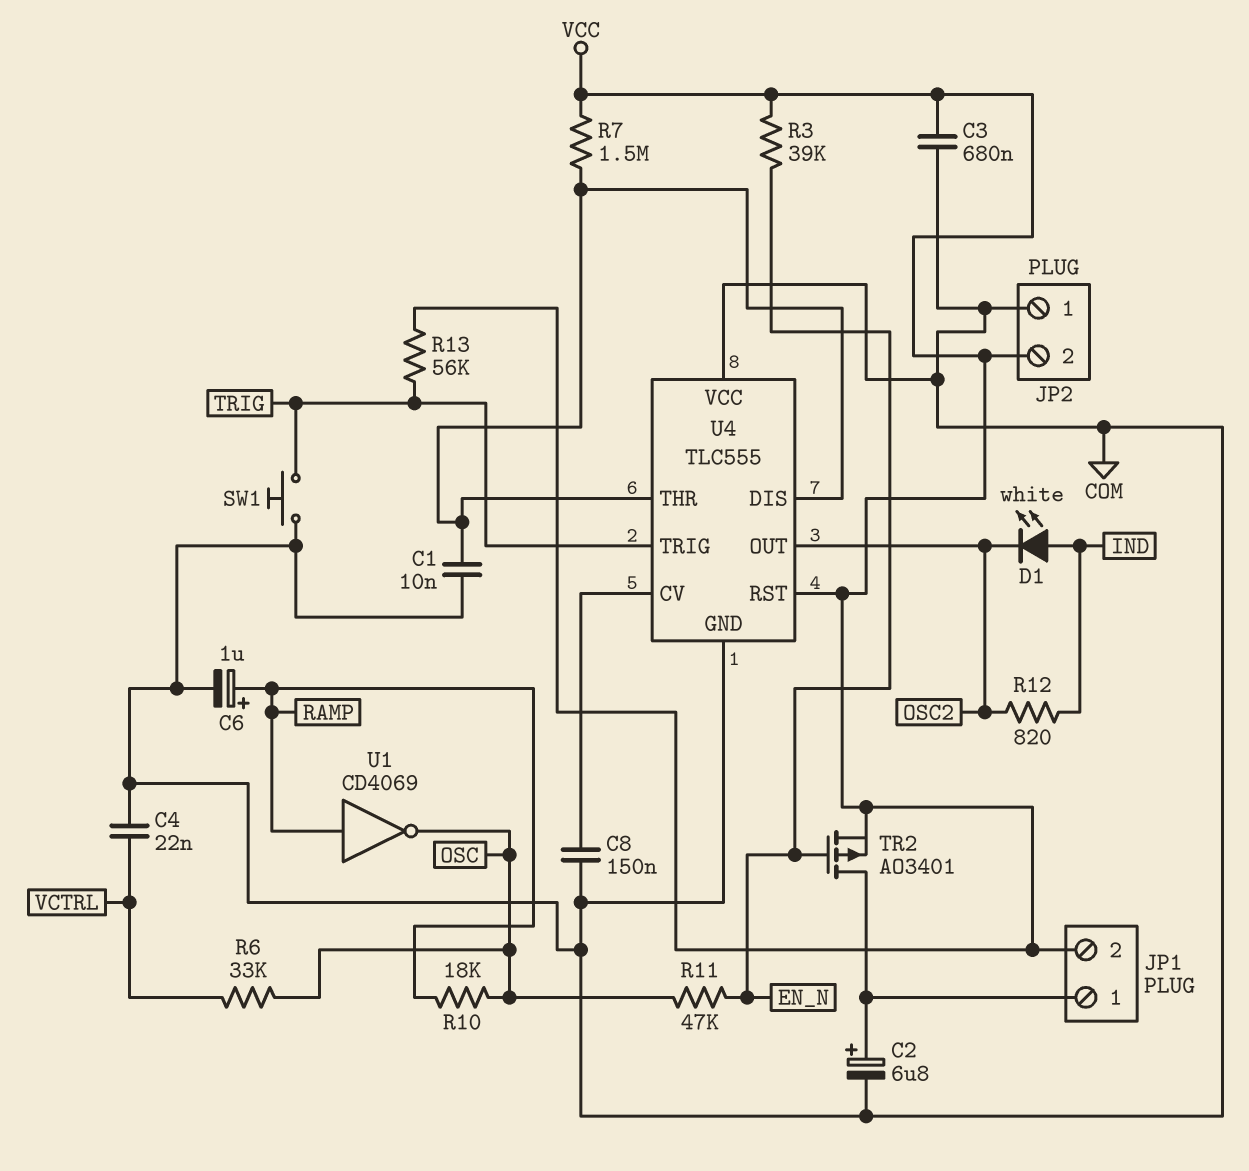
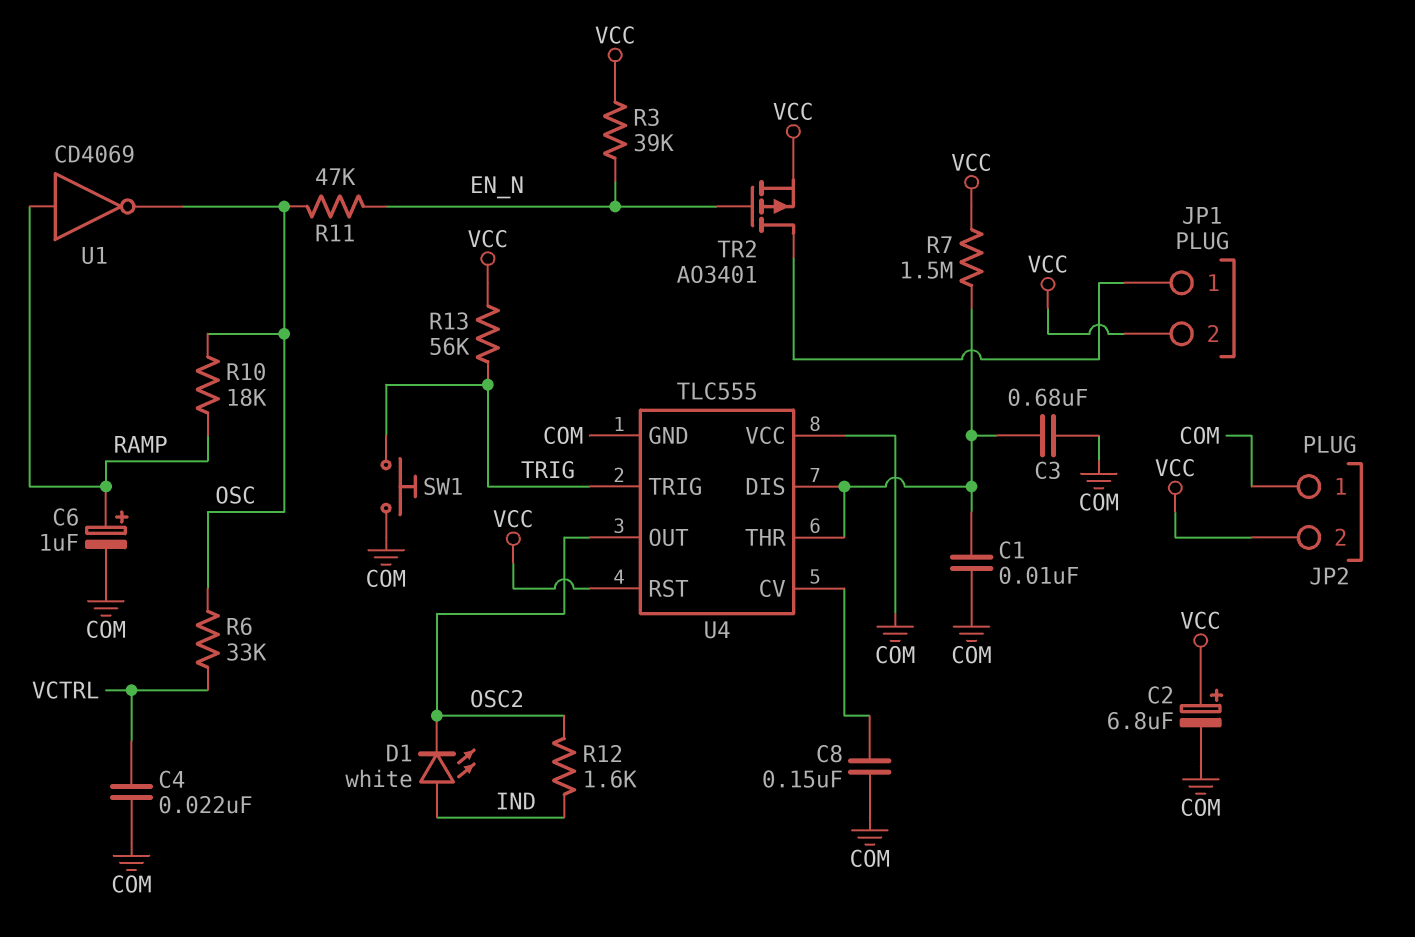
C2: 6.8uF (plus JP1/1, minus COM) -> 6.8uF (plus VCC, minus COM)
C3: 680nF (COM, VCC) -> 680nF (COM, U4/DIS)
R12: 820 (IND, OSC2) -> 1.6k (IND, OSC2)

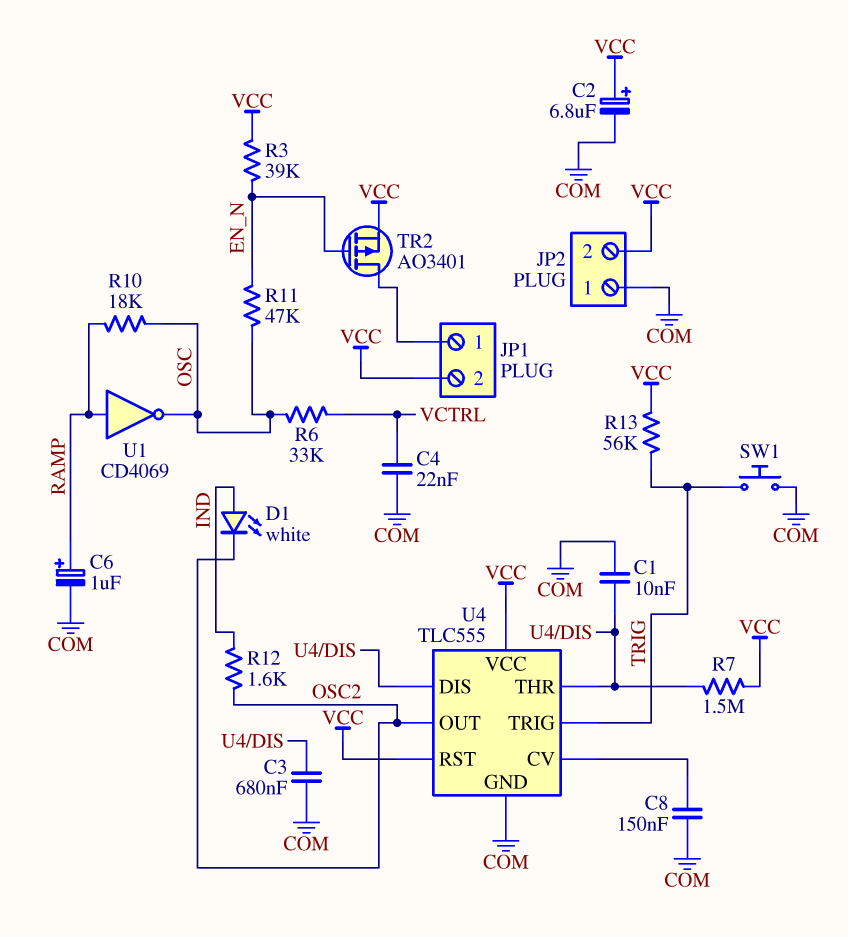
U4 pin VCC: COM -> VCC

